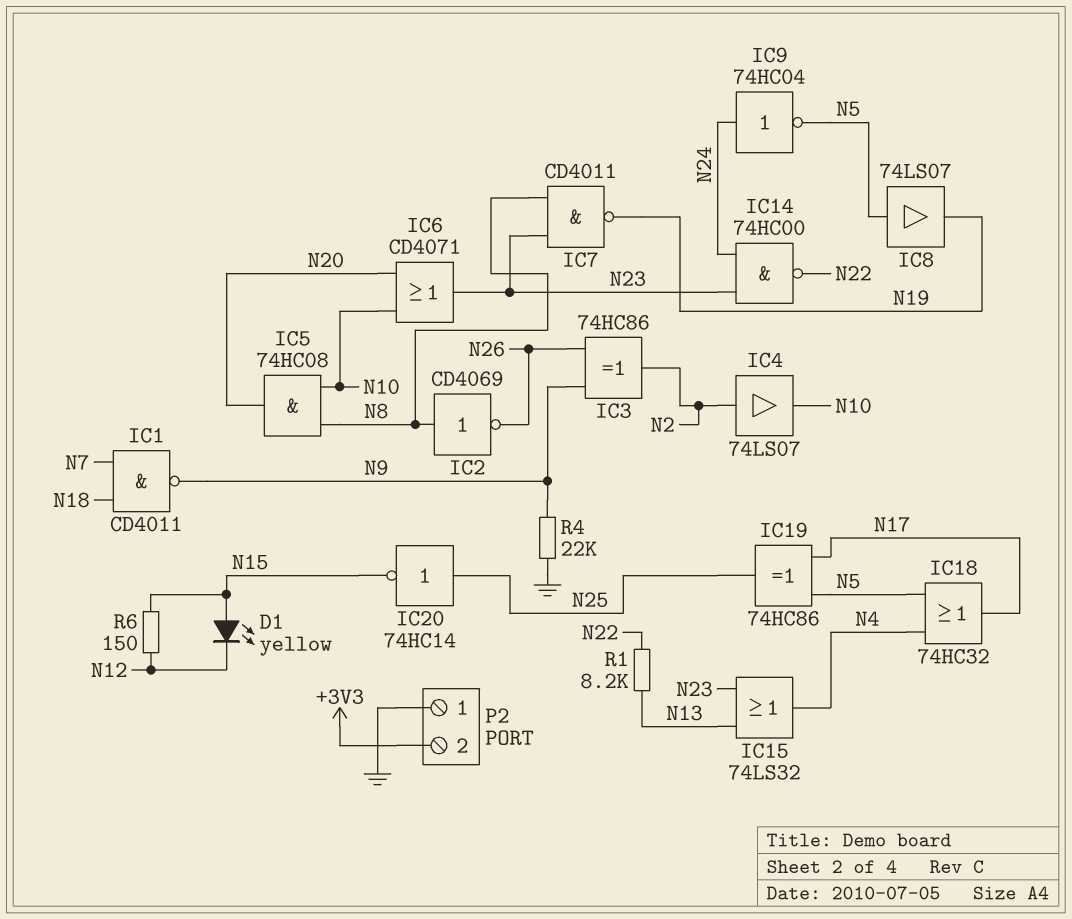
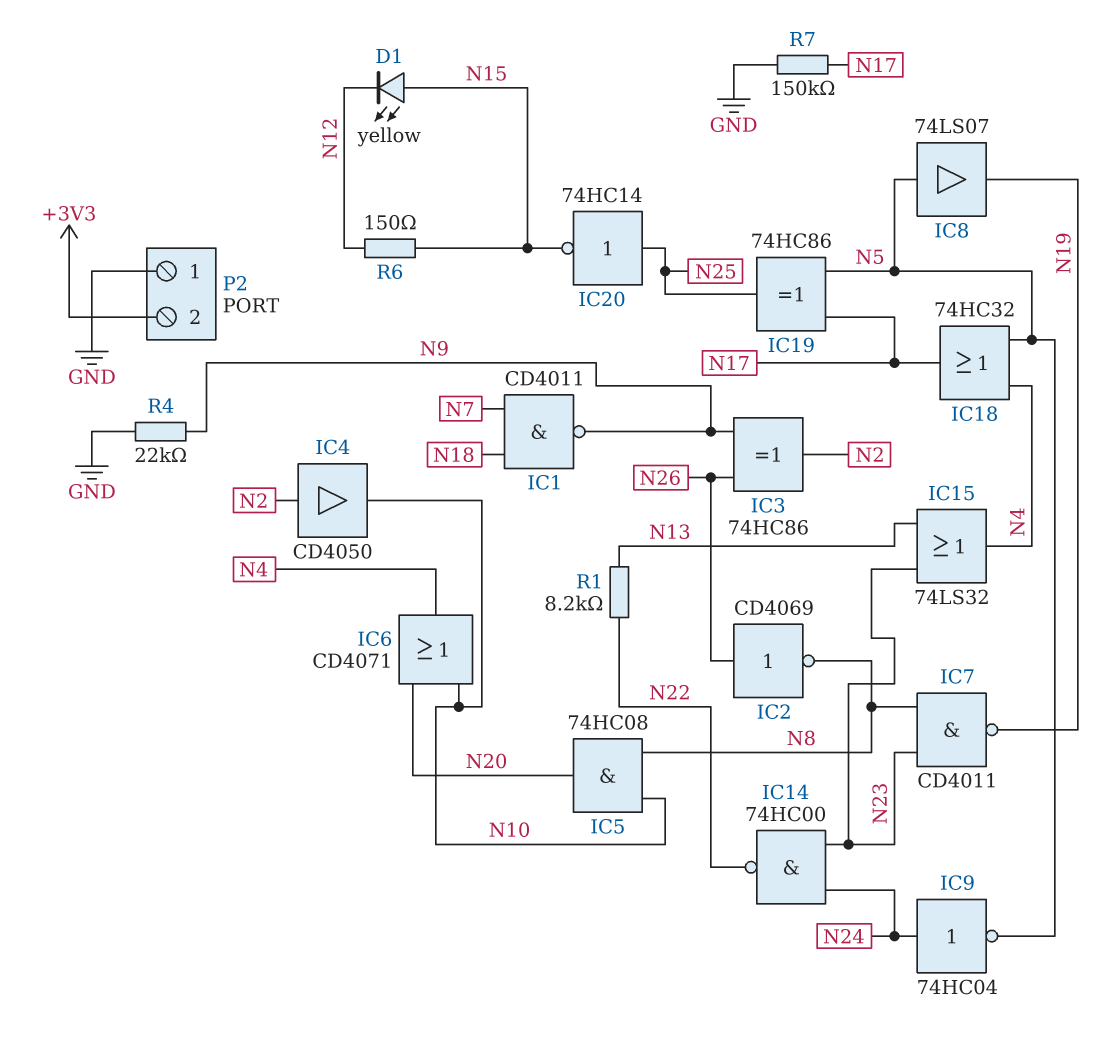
IC2: NOT CD4069 (in N8, out N26) -> NOT CD4069 (in N26, out N8)
IC4: buffer 74LS07 (in N2, out N10) -> buffer CD4050 (in N2, out N10)
IC6: OR CD4071 (in N10, in N20, out N23) -> OR CD4071 (in N10, in N20, out N4)
R7: none -> 150k (GND, N17)

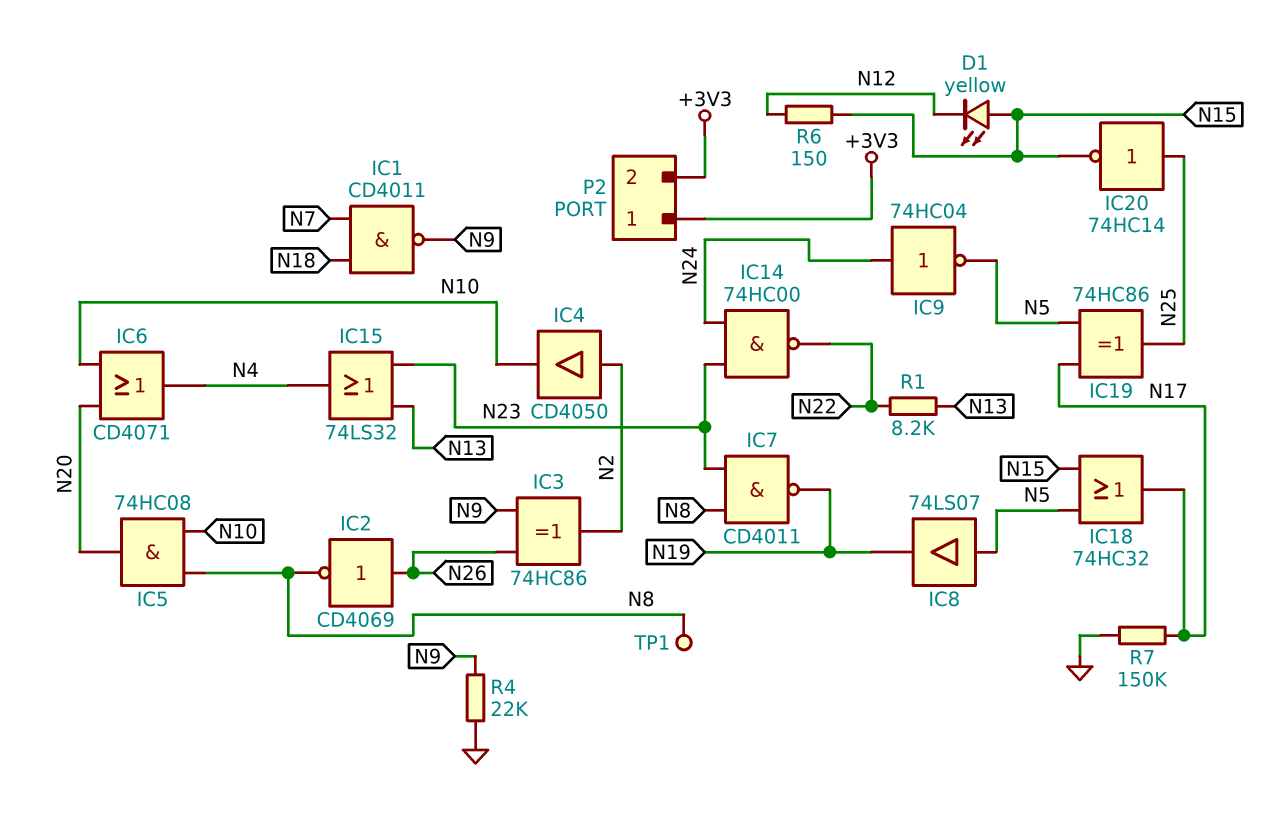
IC18: OR 74HC32 (in N4, in N5, out N17) -> OR 74HC32 (in N5, in N15, out N17)
P2 pin 1: GND -> +3V3
TP1: none -> test point (N8)

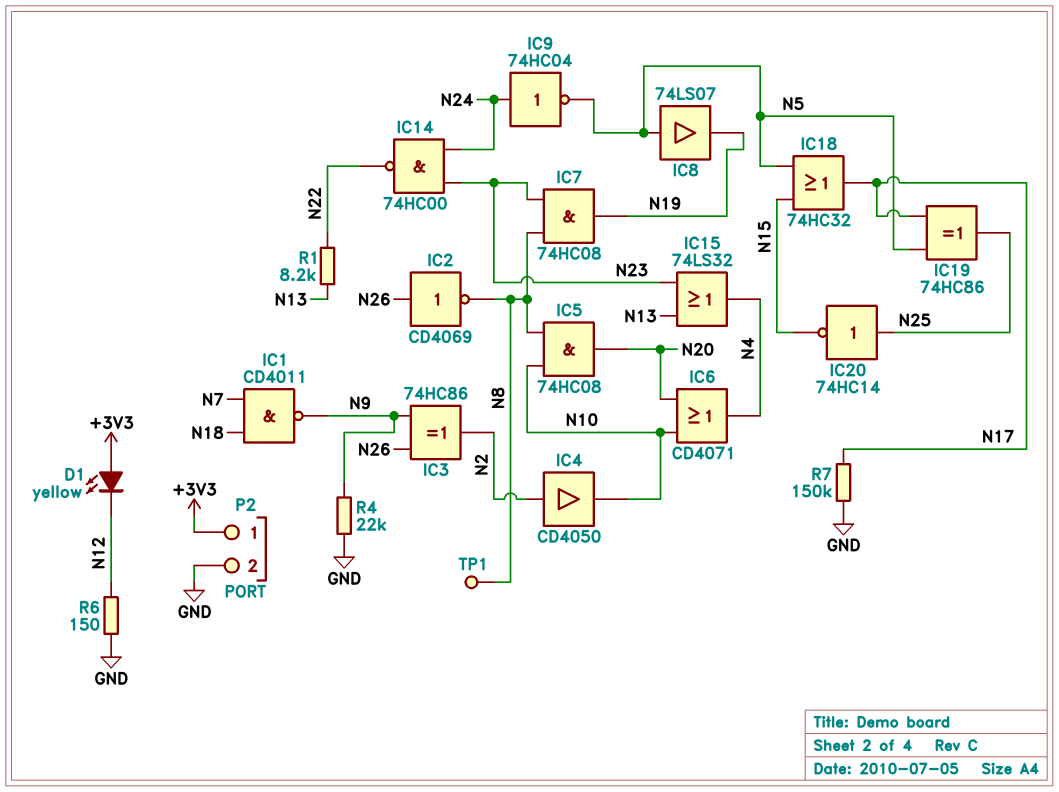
D1: LED yellow (A N15, K N12) -> LED yellow (A +3V3, K N12)
IC7: NAND CD4011 (in N8, in N23, out N19) -> AND 74HC08 (in N8, in N23, out N19)
P2 pin 2: +3V3 -> GND
R6: 150 (N12, N15) -> 150 (GND, N12)

